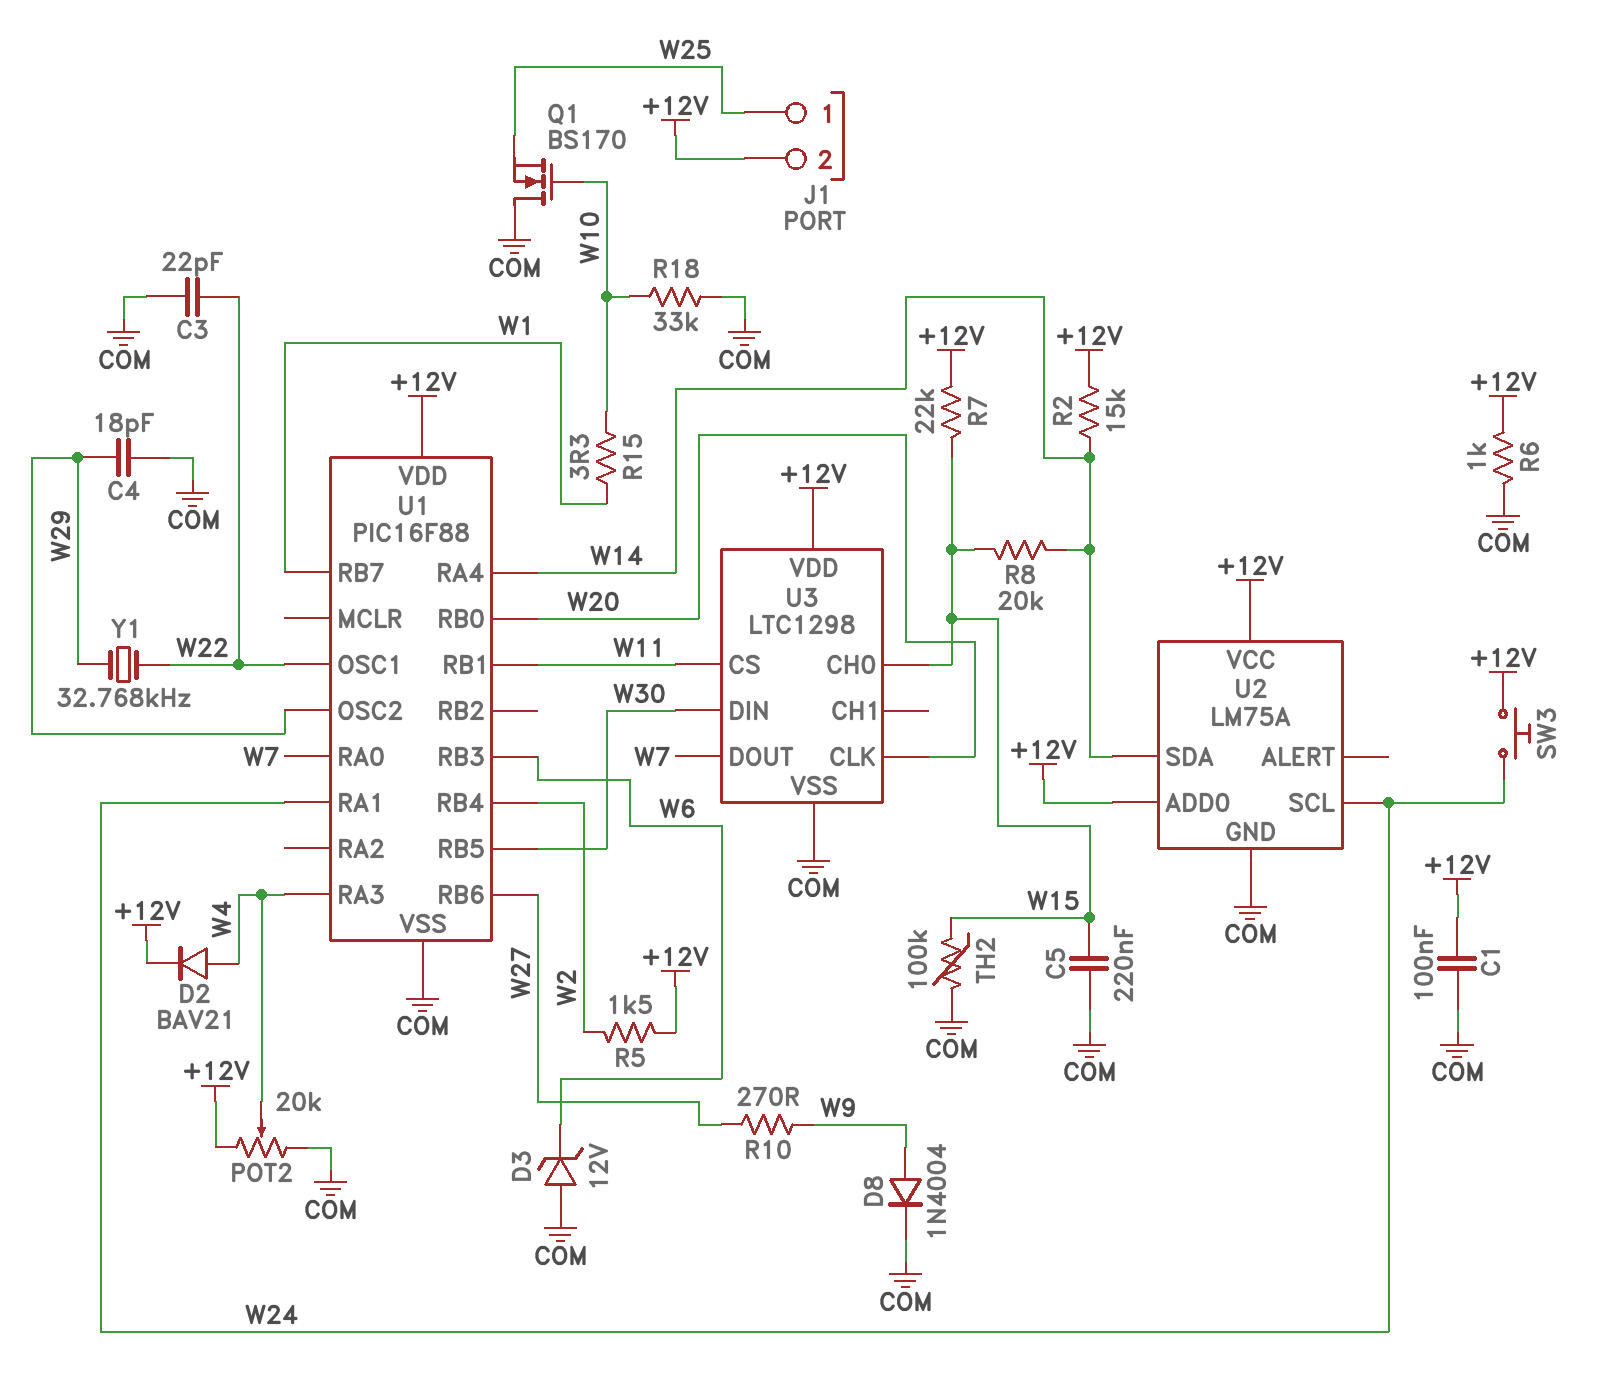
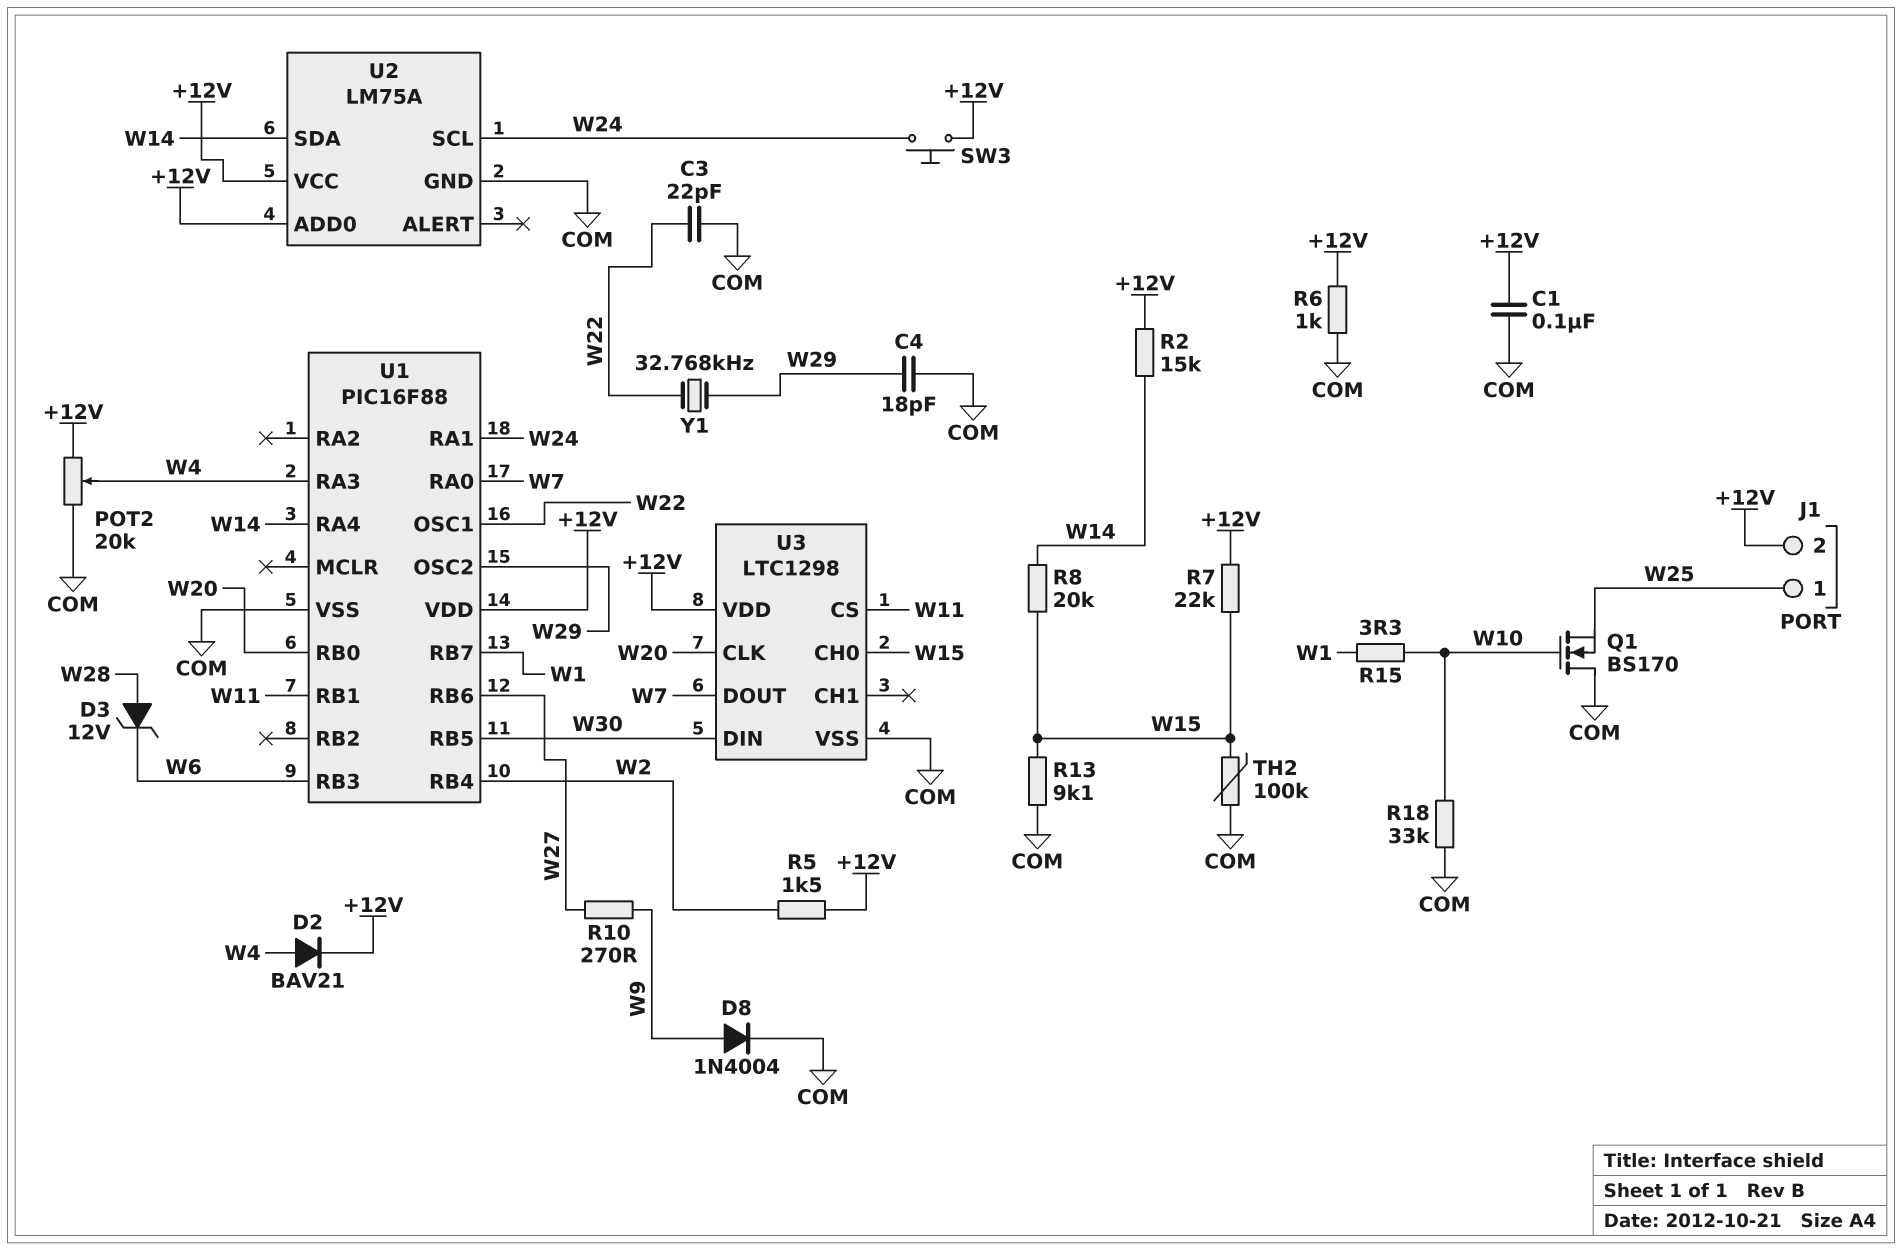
C5: 220nF (COM, W15) -> none
D3: zener 12V (A COM, K W6) -> zener 12V (A W28, K W6)
R13: none -> 9.1k (COM, W15)

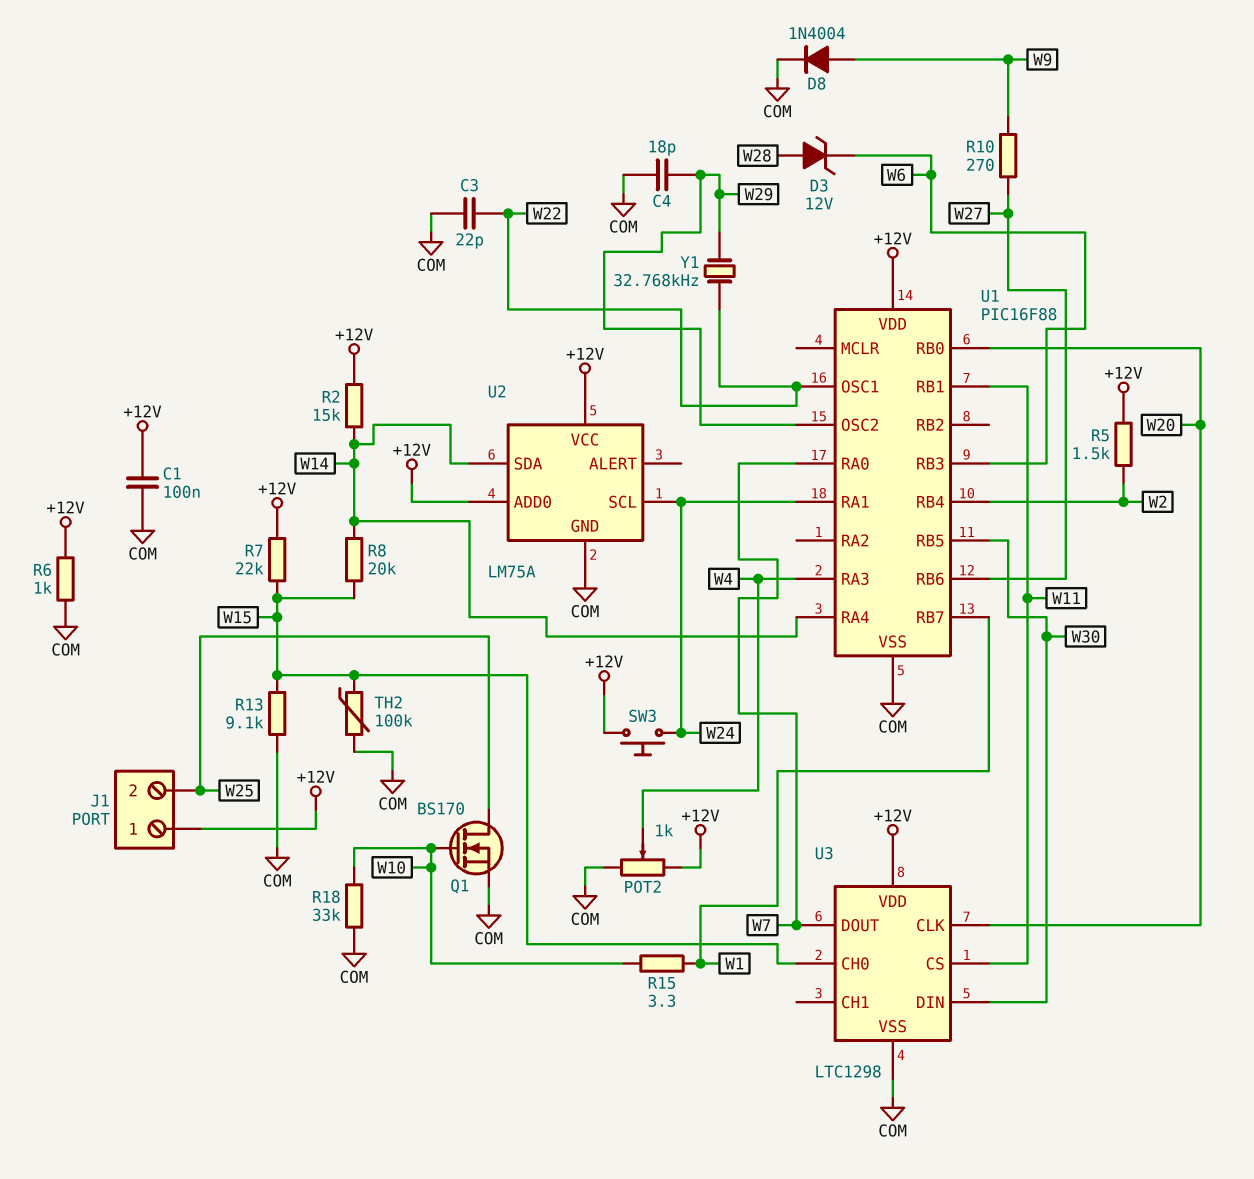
D2: diode BAV21 (A W4, K +12V) -> none
J1 pin 1: W25 -> +12V
J1 pin 2: +12V -> W25
POT2: 20k (+12V, COM, wiper W4) -> 1k (+12V, COM, wiper W4)
Q1: NMOS BS170 (G W10, D COM, S W25) -> NMOS BS170 (G W10, D W25, S COM)

